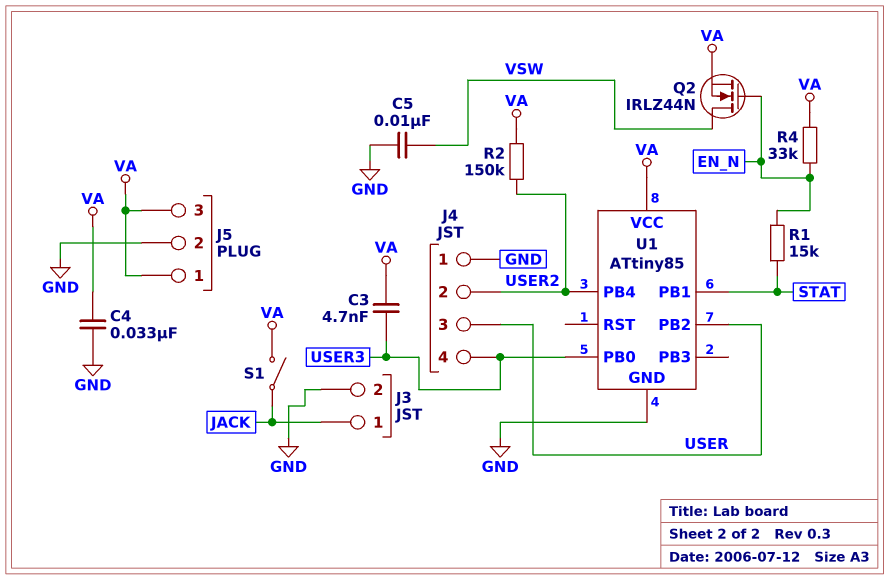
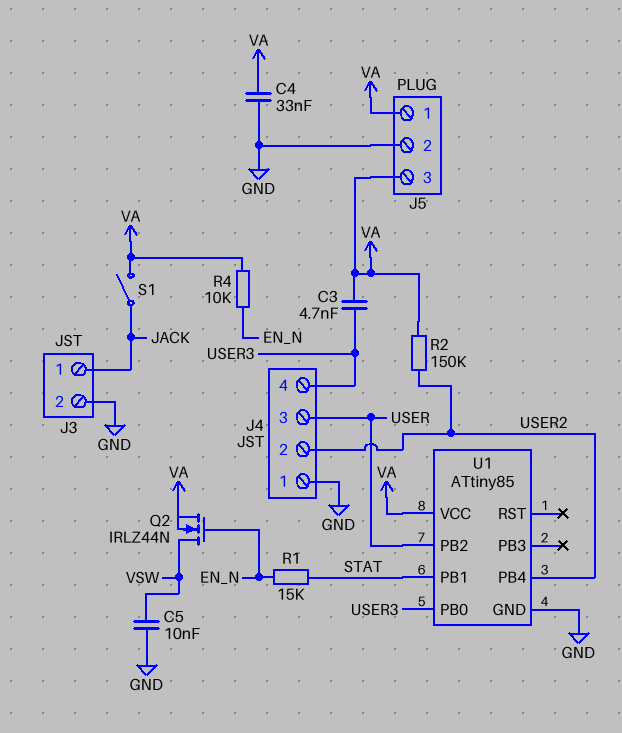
R4: 33k (EN_N, VA) -> 10k (EN_N, VA)

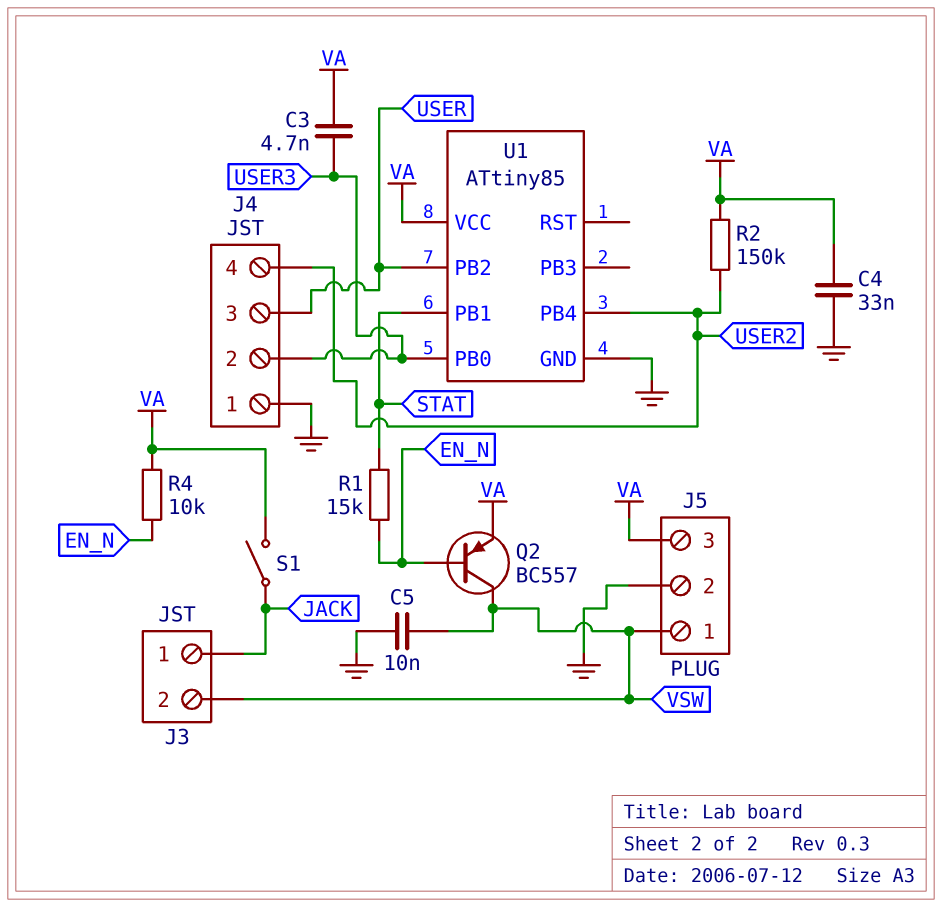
J3 pin 2: GND -> VSW
J4 pin 2: USER2 -> USER3
J4 pin 4: USER3 -> USER2
J5 pin 1: VA -> VSW
Q2: NMOS IRLZ44N (G EN_N, D VSW, S VA) -> PNP BC557 (B EN_N, C VSW, E VA)

